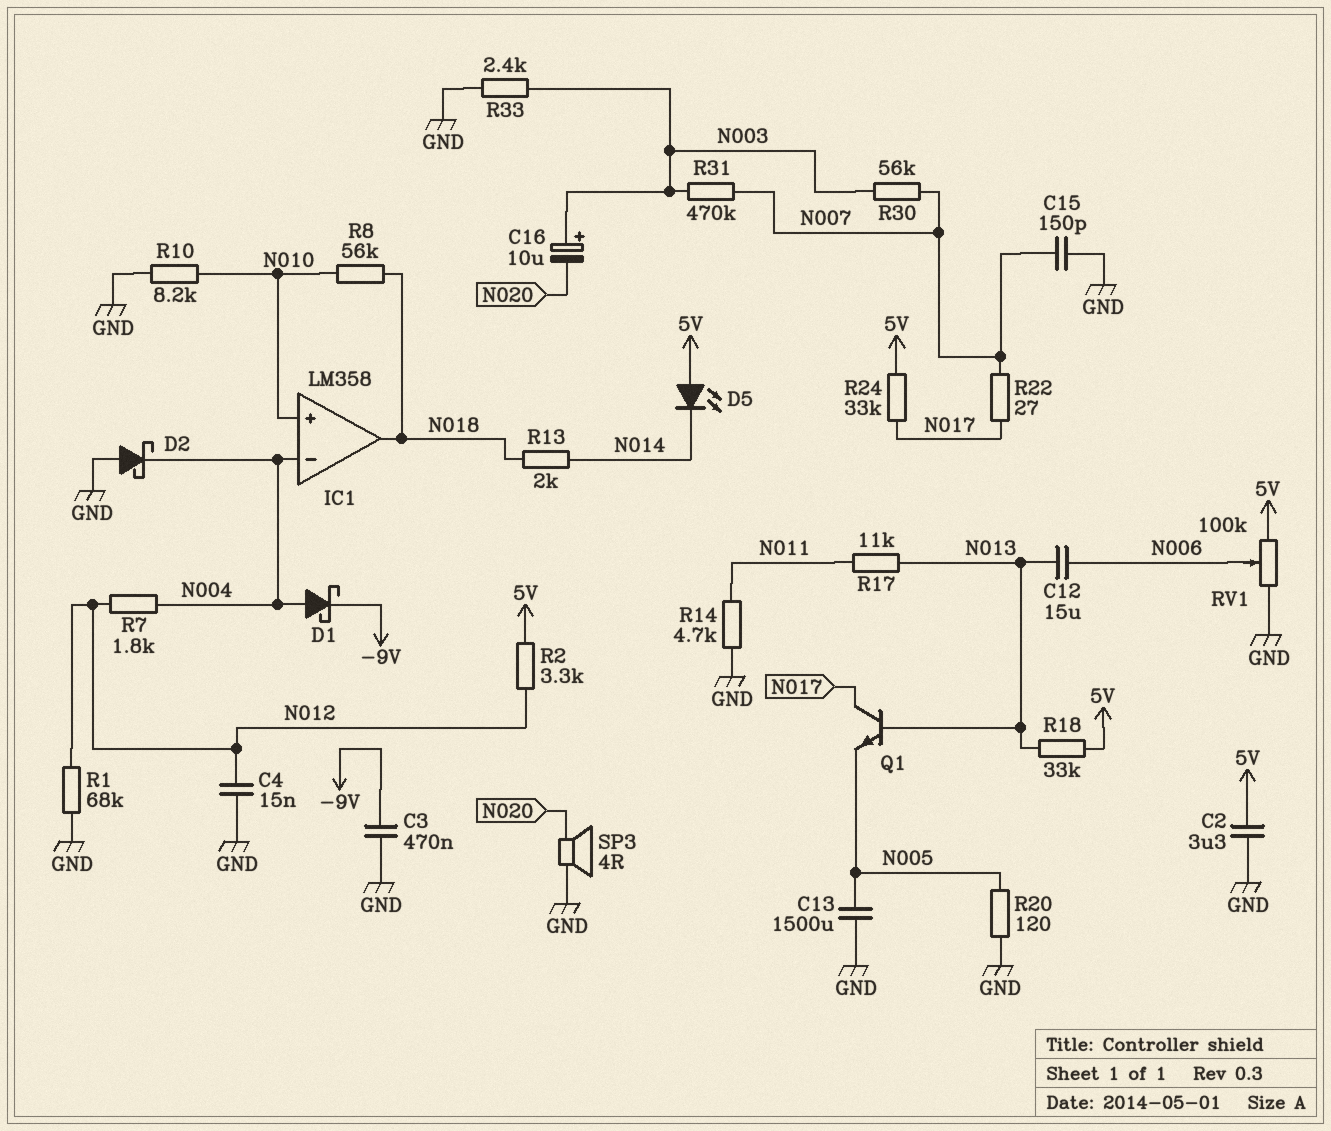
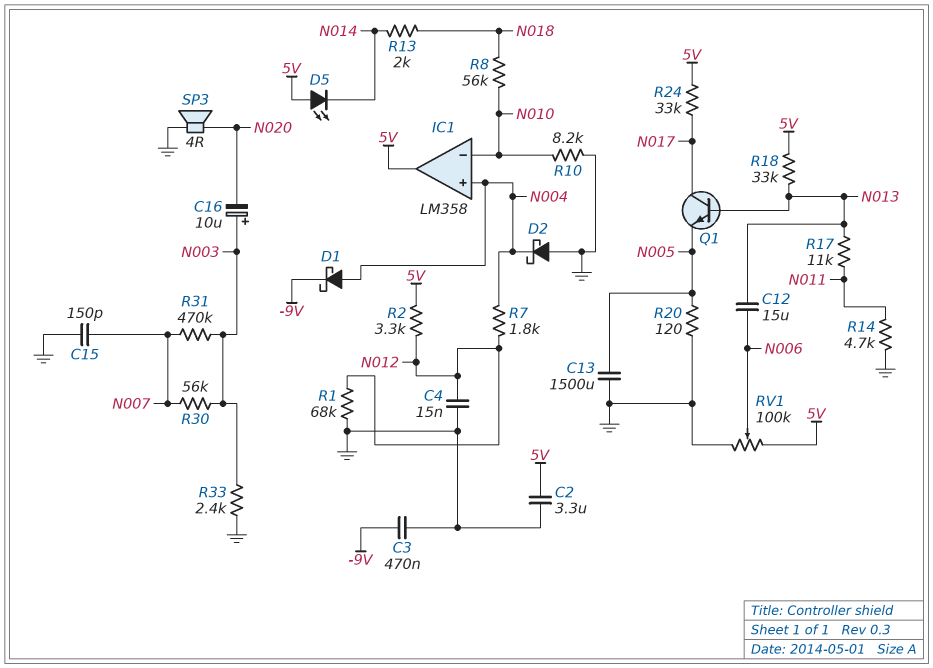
IC1 pin in+: N010 -> N004
IC1 pin in-: N004 -> N010
IC1 pin out: N018 -> 5V
R22: 27 (N007, N017) -> none

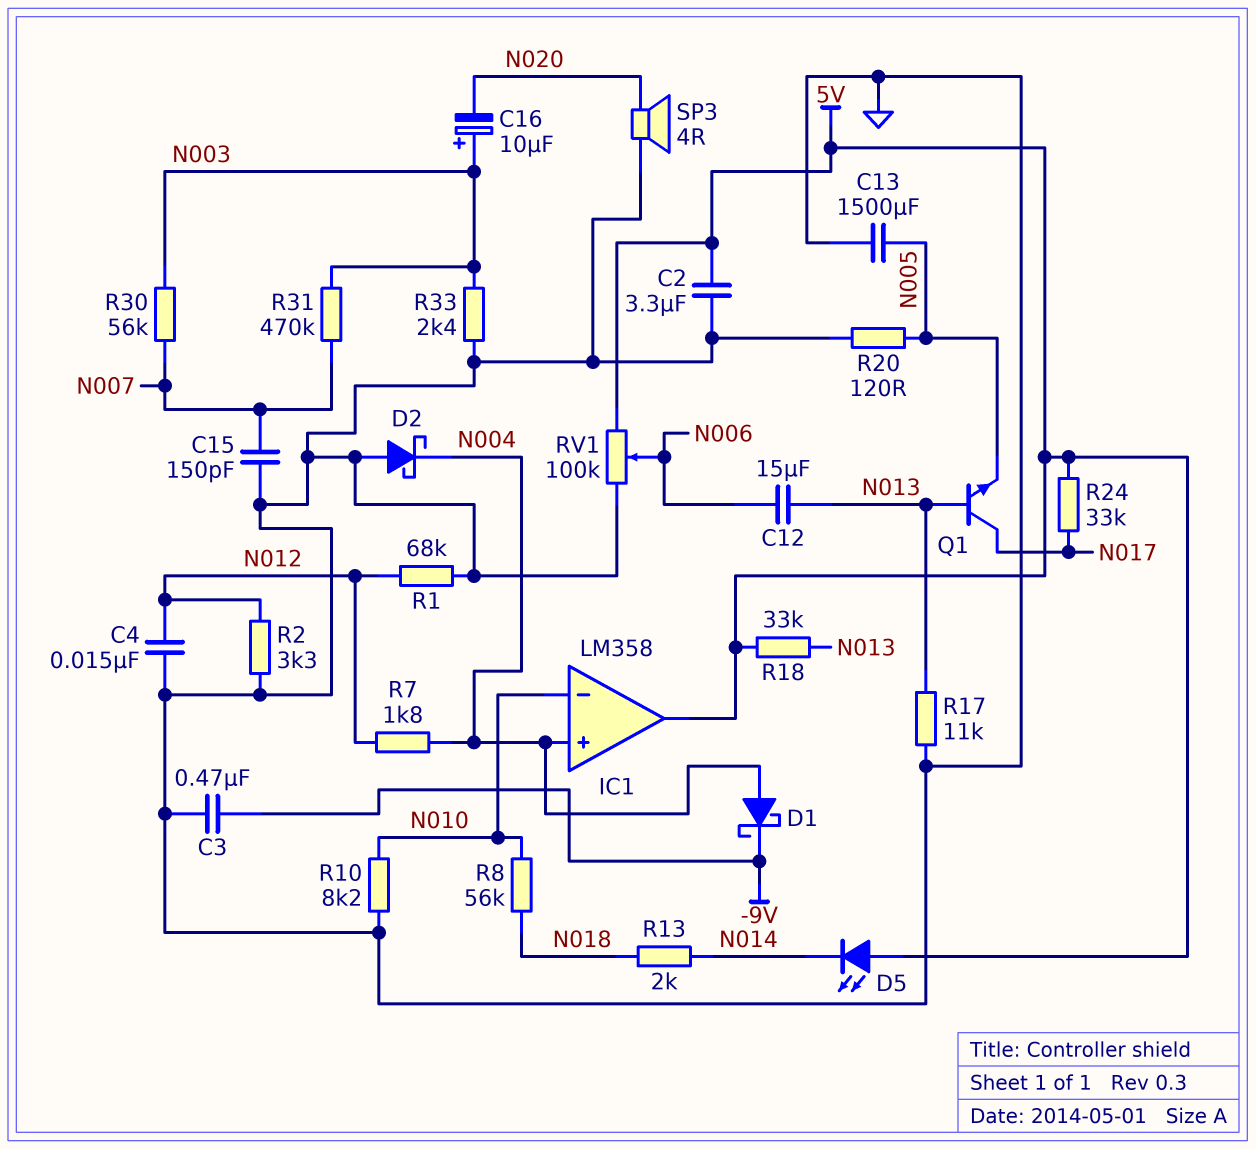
R2: 3.3k (5V, N012) -> 3.3k (GND, N012)
R14: 4.7k (GND, N011) -> none
R17: 11k (N011, N013) -> 11k (GND, N013)

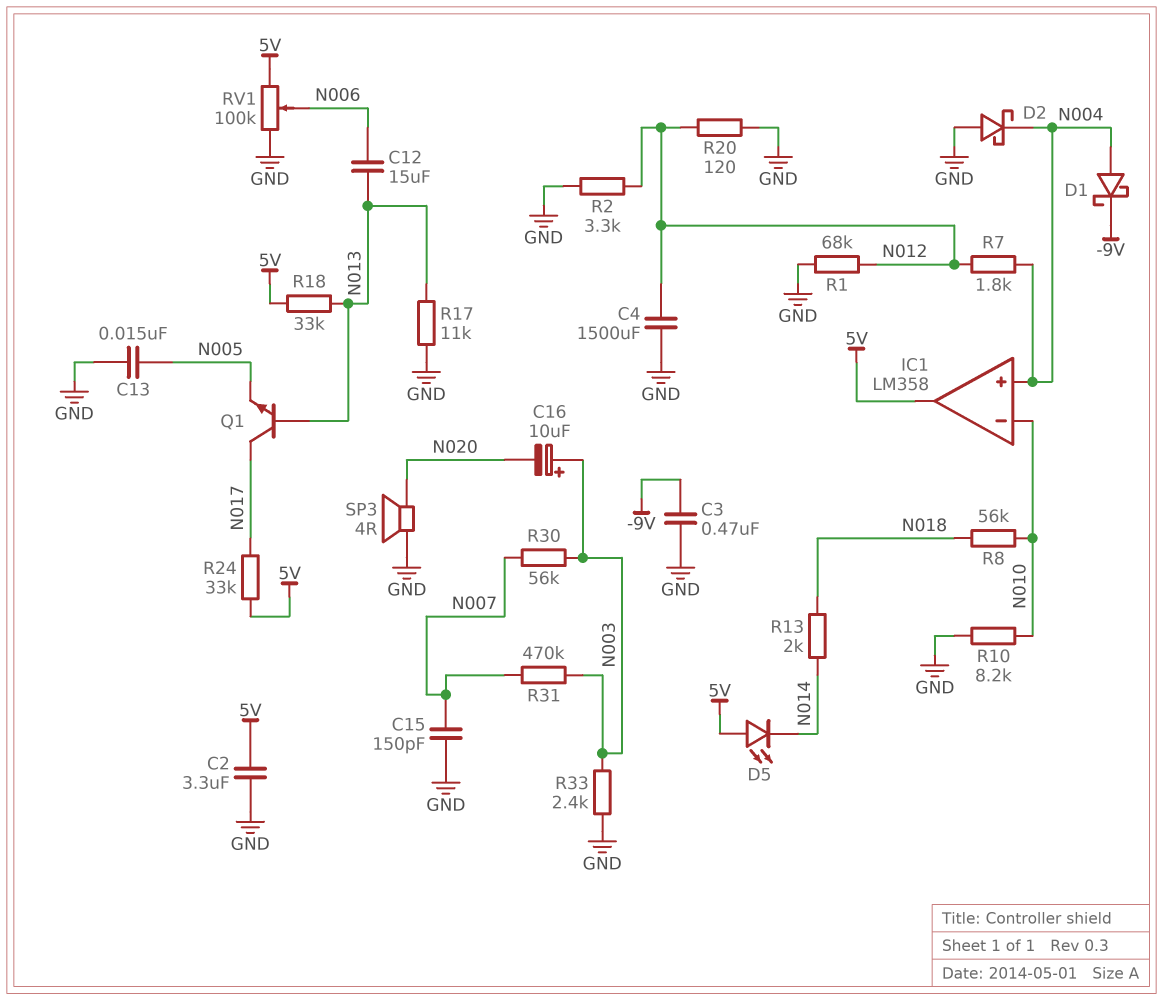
C4: 15nF (GND, N012) -> 1500uF (GND, N012)
C13: 1500uF (GND, N005) -> 15nF (GND, N005)
R20: 120 (GND, N005) -> 120 (GND, N012)

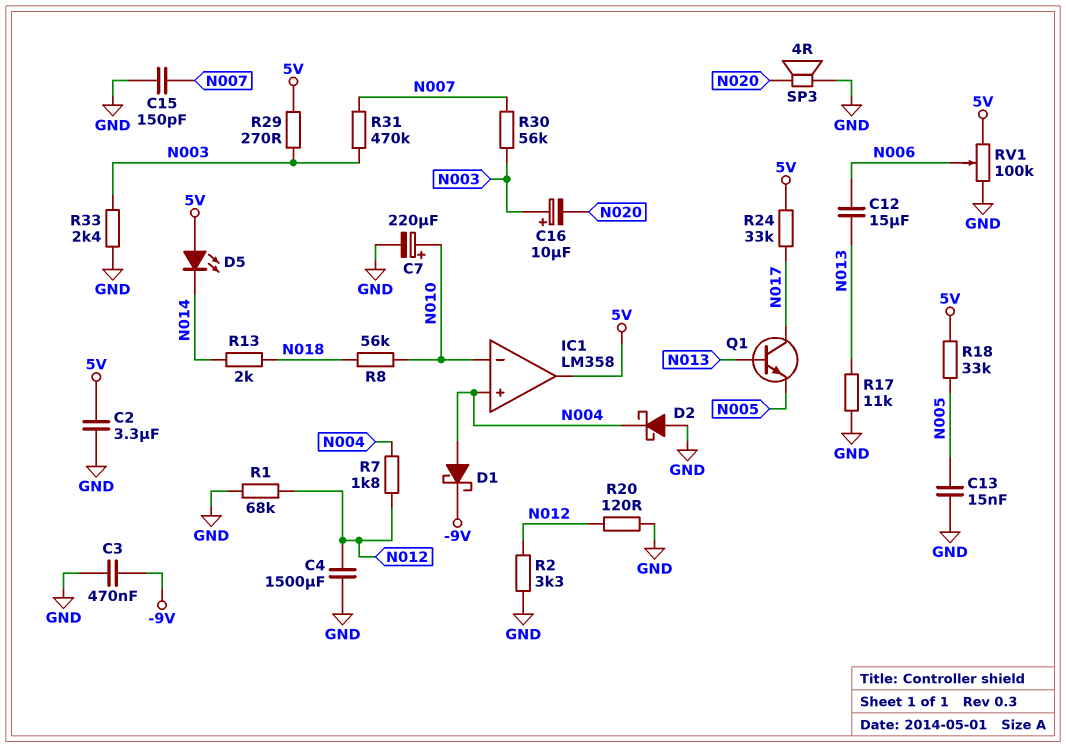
C7: none -> 220uF (plus N010, minus GND)
R10: 8.2k (GND, N010) -> none
R18: 33k (5V, N013) -> 33k (5V, N005)
R29: none -> 270 (5V, N003)

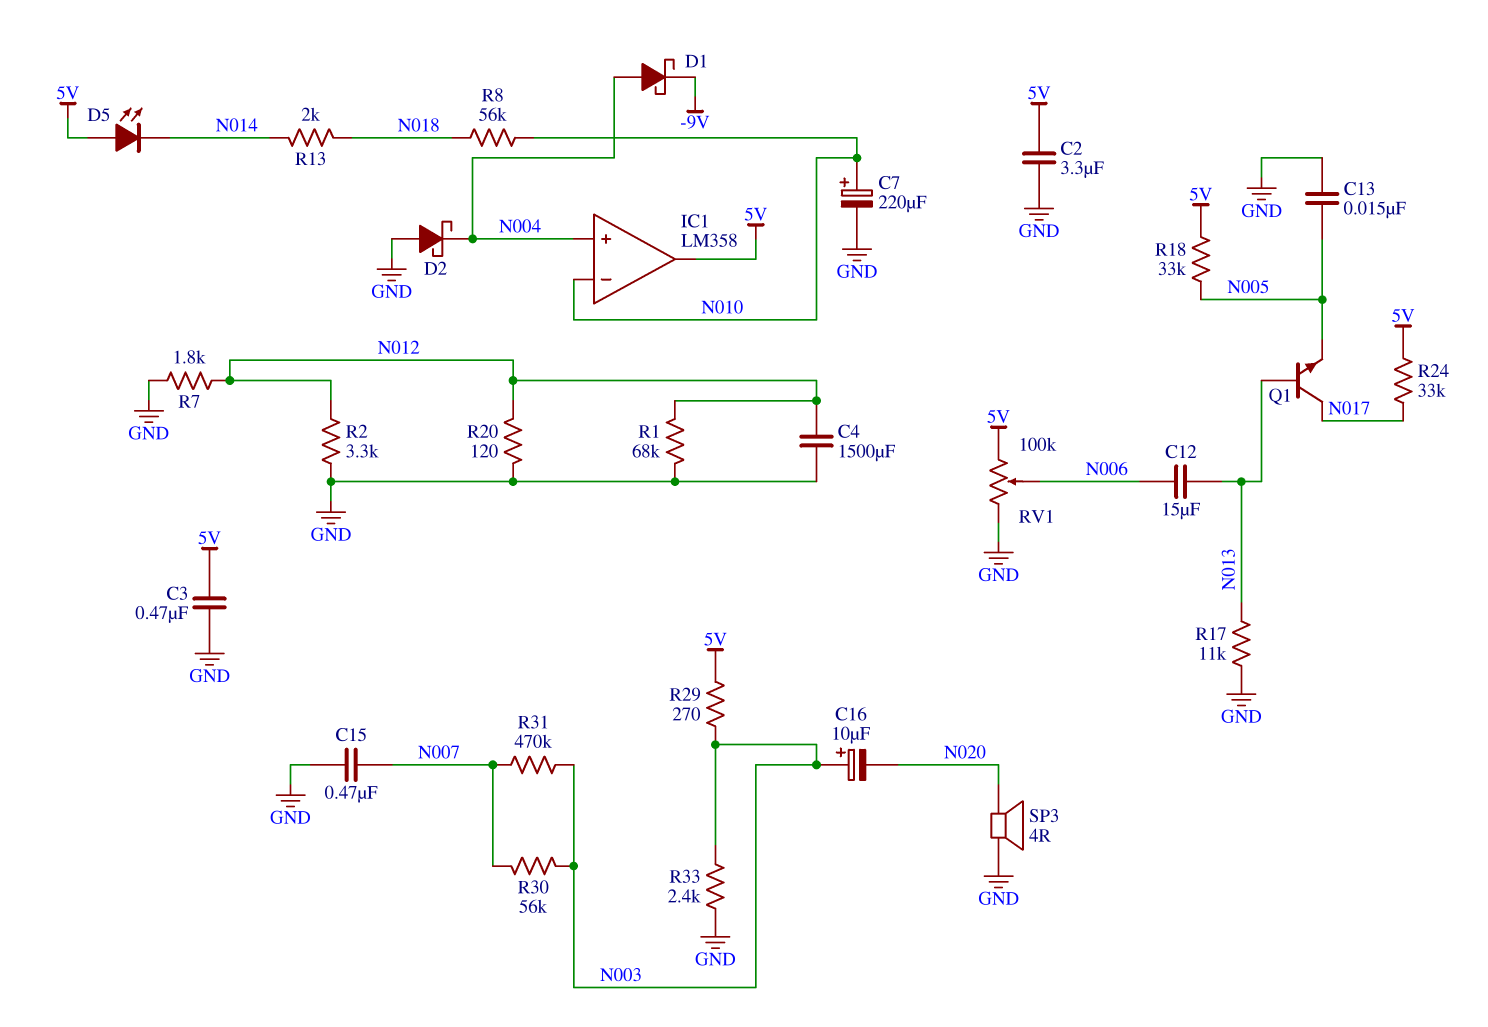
C3: 470nF (-9V, GND) -> 470nF (5V, GND)
C15: 150pF (GND, N007) -> 470nF (GND, N007)
R7: 1.8k (N004, N012) -> 1.8k (GND, N012)

